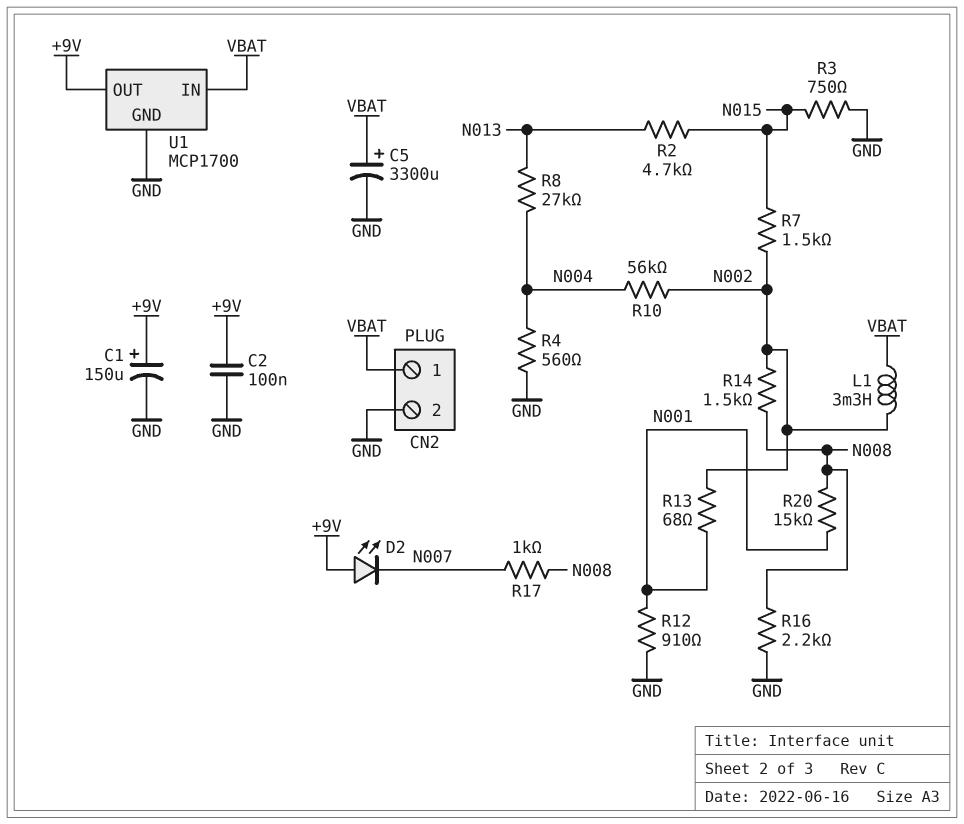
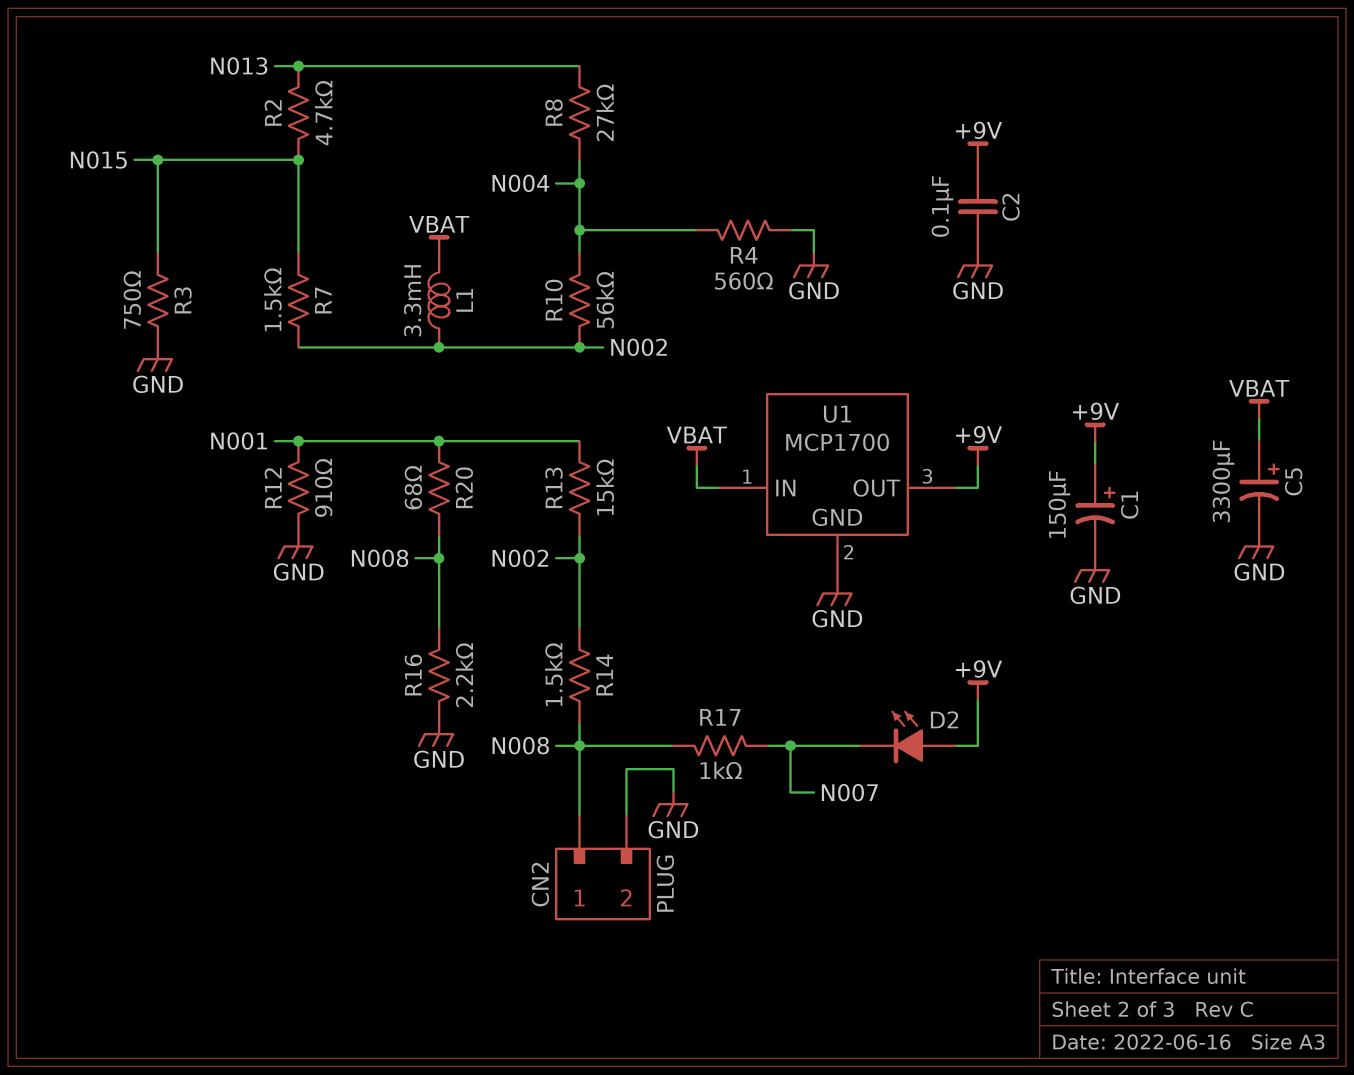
CN2 pin 1: VBAT -> N008
R13: 68 (N001, N002) -> 15k (N001, N002)
R20: 15k (N001, N008) -> 68 (N001, N008)

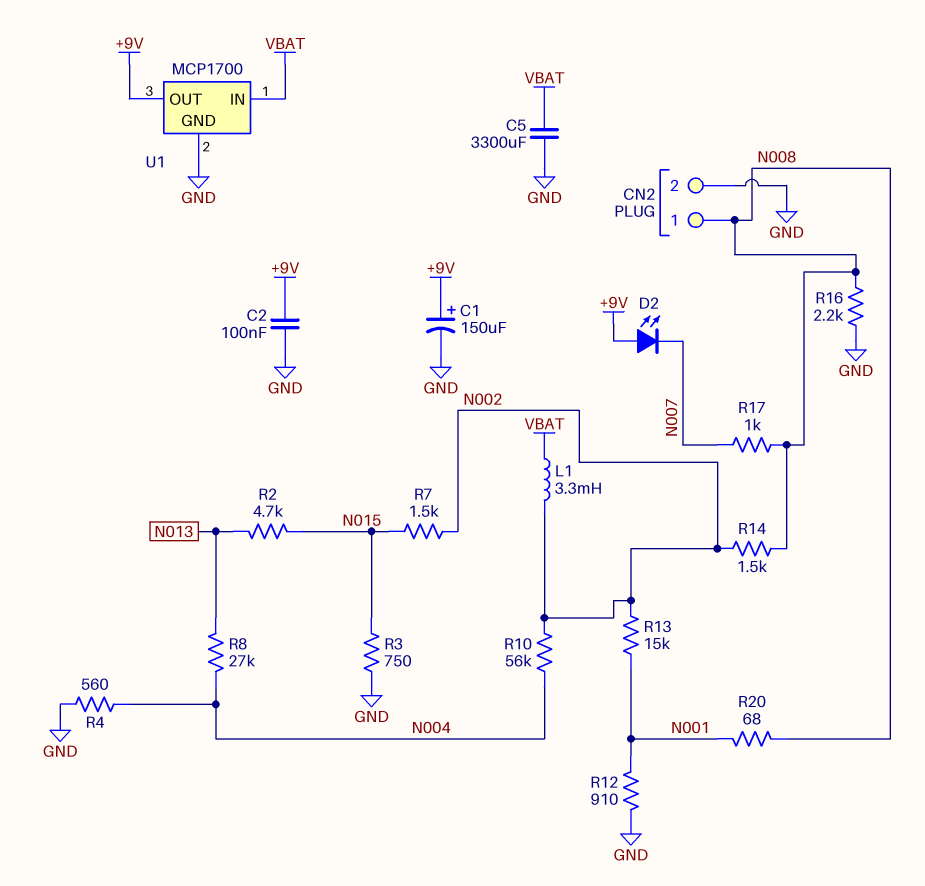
C5: 3300uF (plus VBAT, minus GND) -> 3300uF (GND, VBAT)

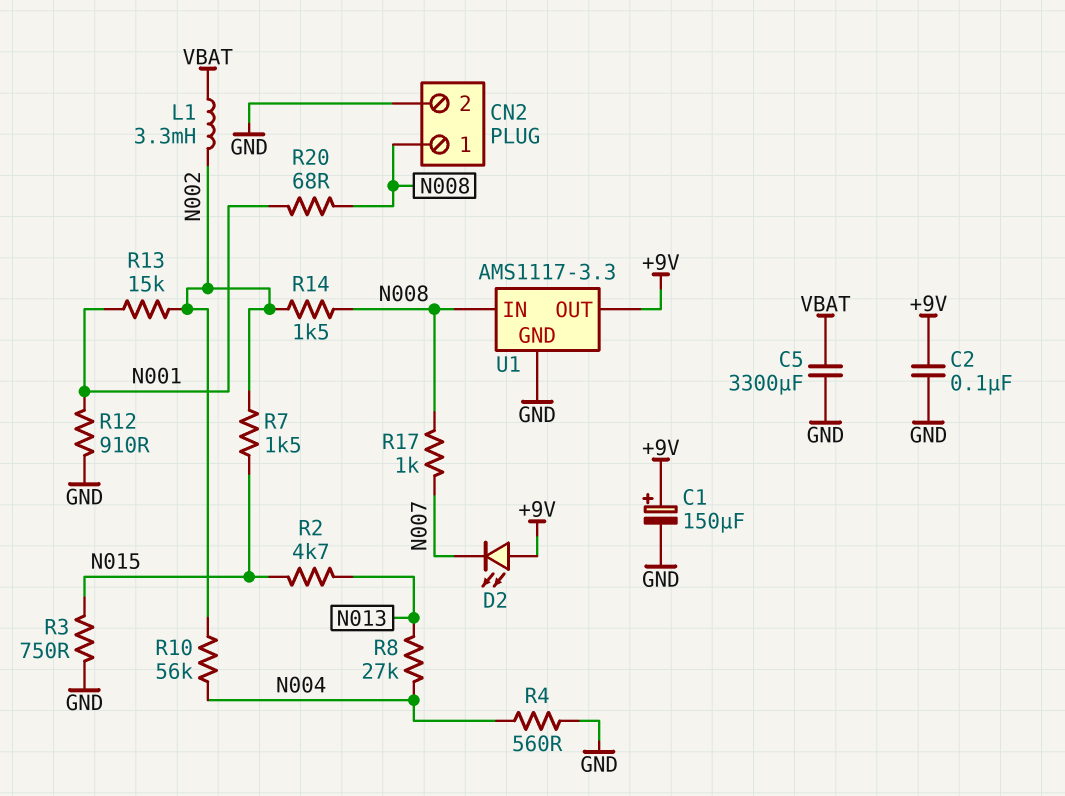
R16: 2.2k (GND, N008) -> none
U1: MCP1700 -> AMS1117-3.3
U1 pin IN: VBAT -> N008

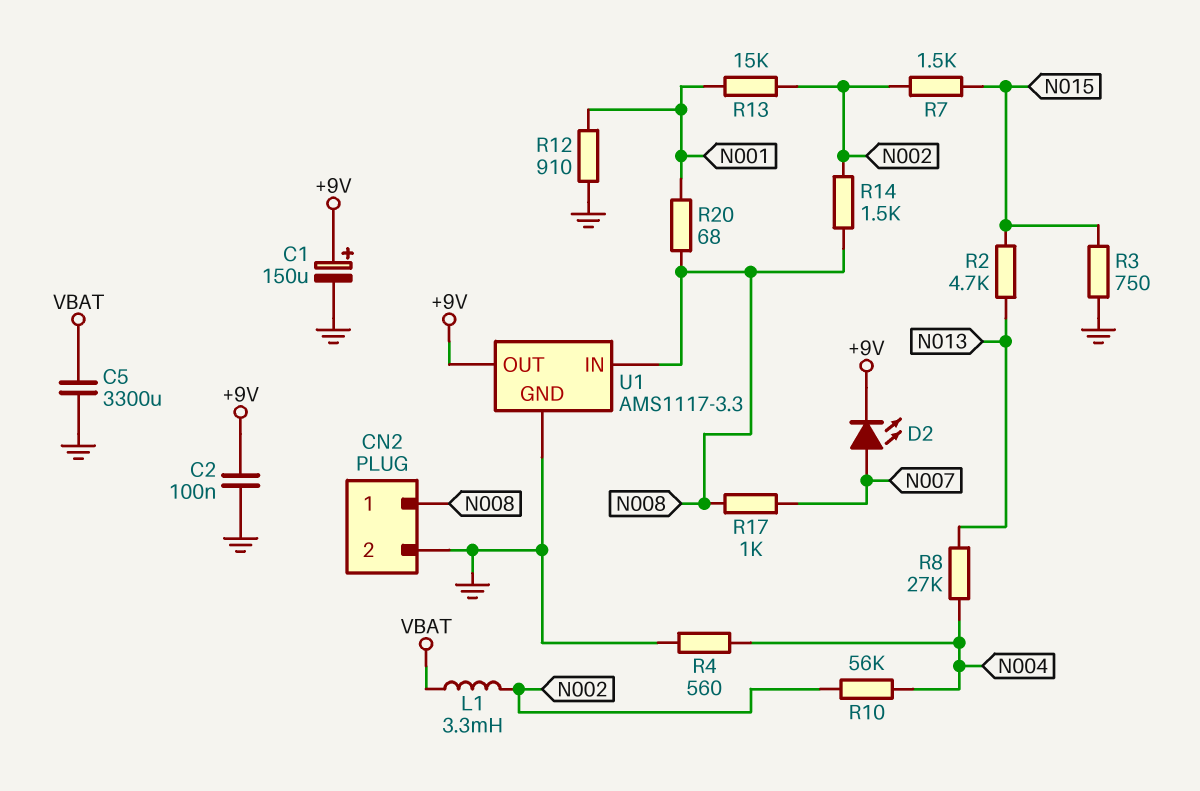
D2: LED (A +9V, K N007) -> LED (A N007, K +9V)

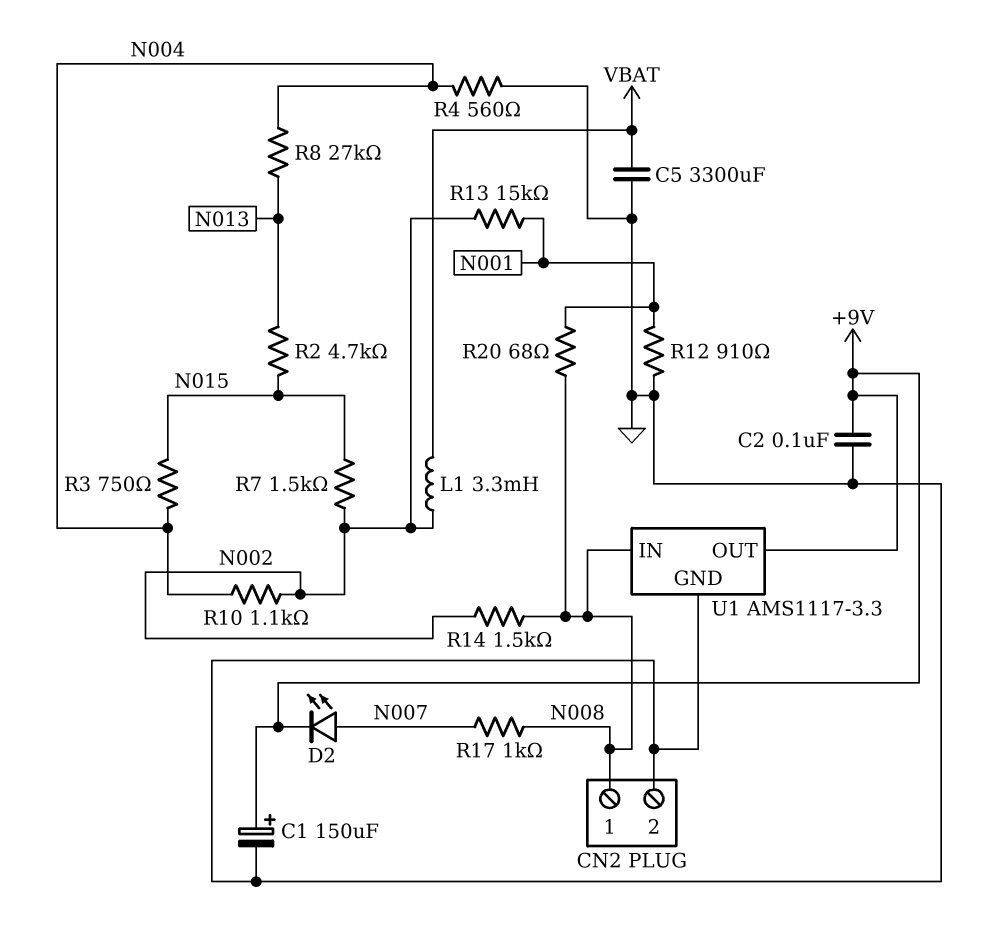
R3: 750 (GND, N015) -> 750 (N004, N015)
R10: 56k (N002, N004) -> 1.1k (N002, N004)

